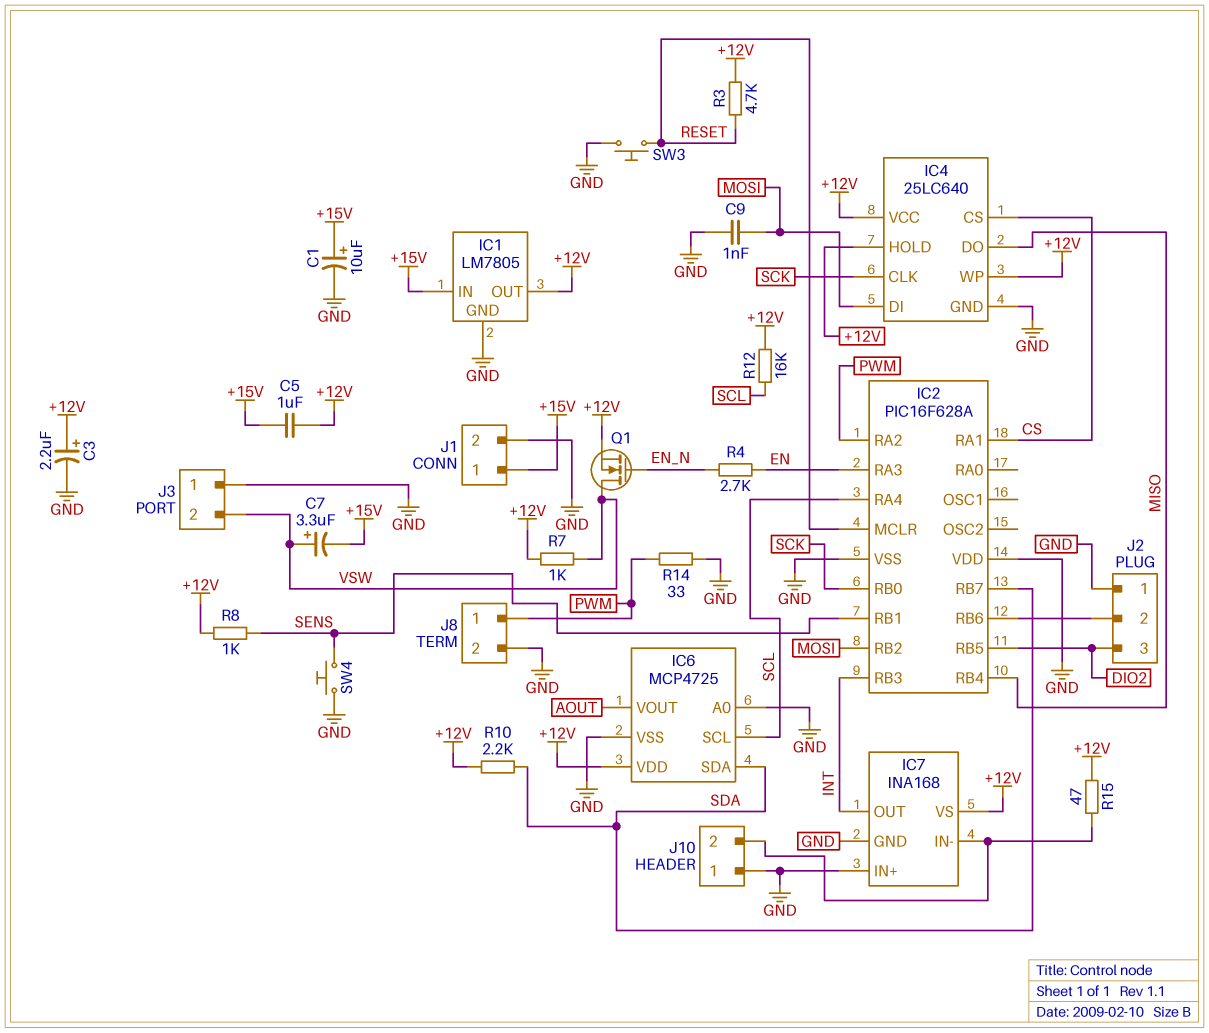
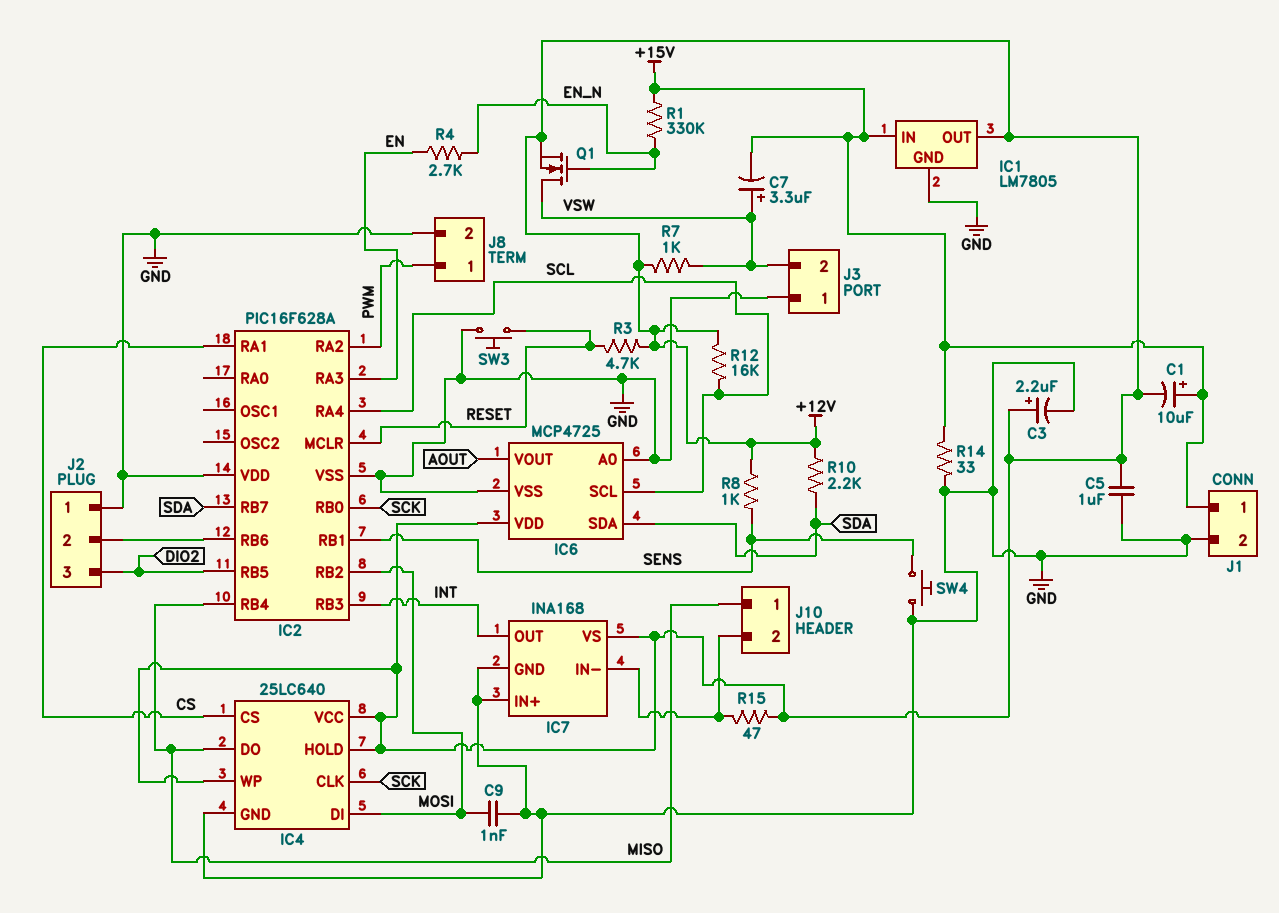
C1: 10uF (plus +15V, minus GND) -> 10uF (plus +15V, minus +12V)
C5: 1uF (+12V, +15V) -> 1uF (+12V, GND)
J10 pin 1: GND -> MISO
R1: none -> 330k (+15V, EN_N)
R14: 33 (GND, PWM) -> 33 (+15V, GND)

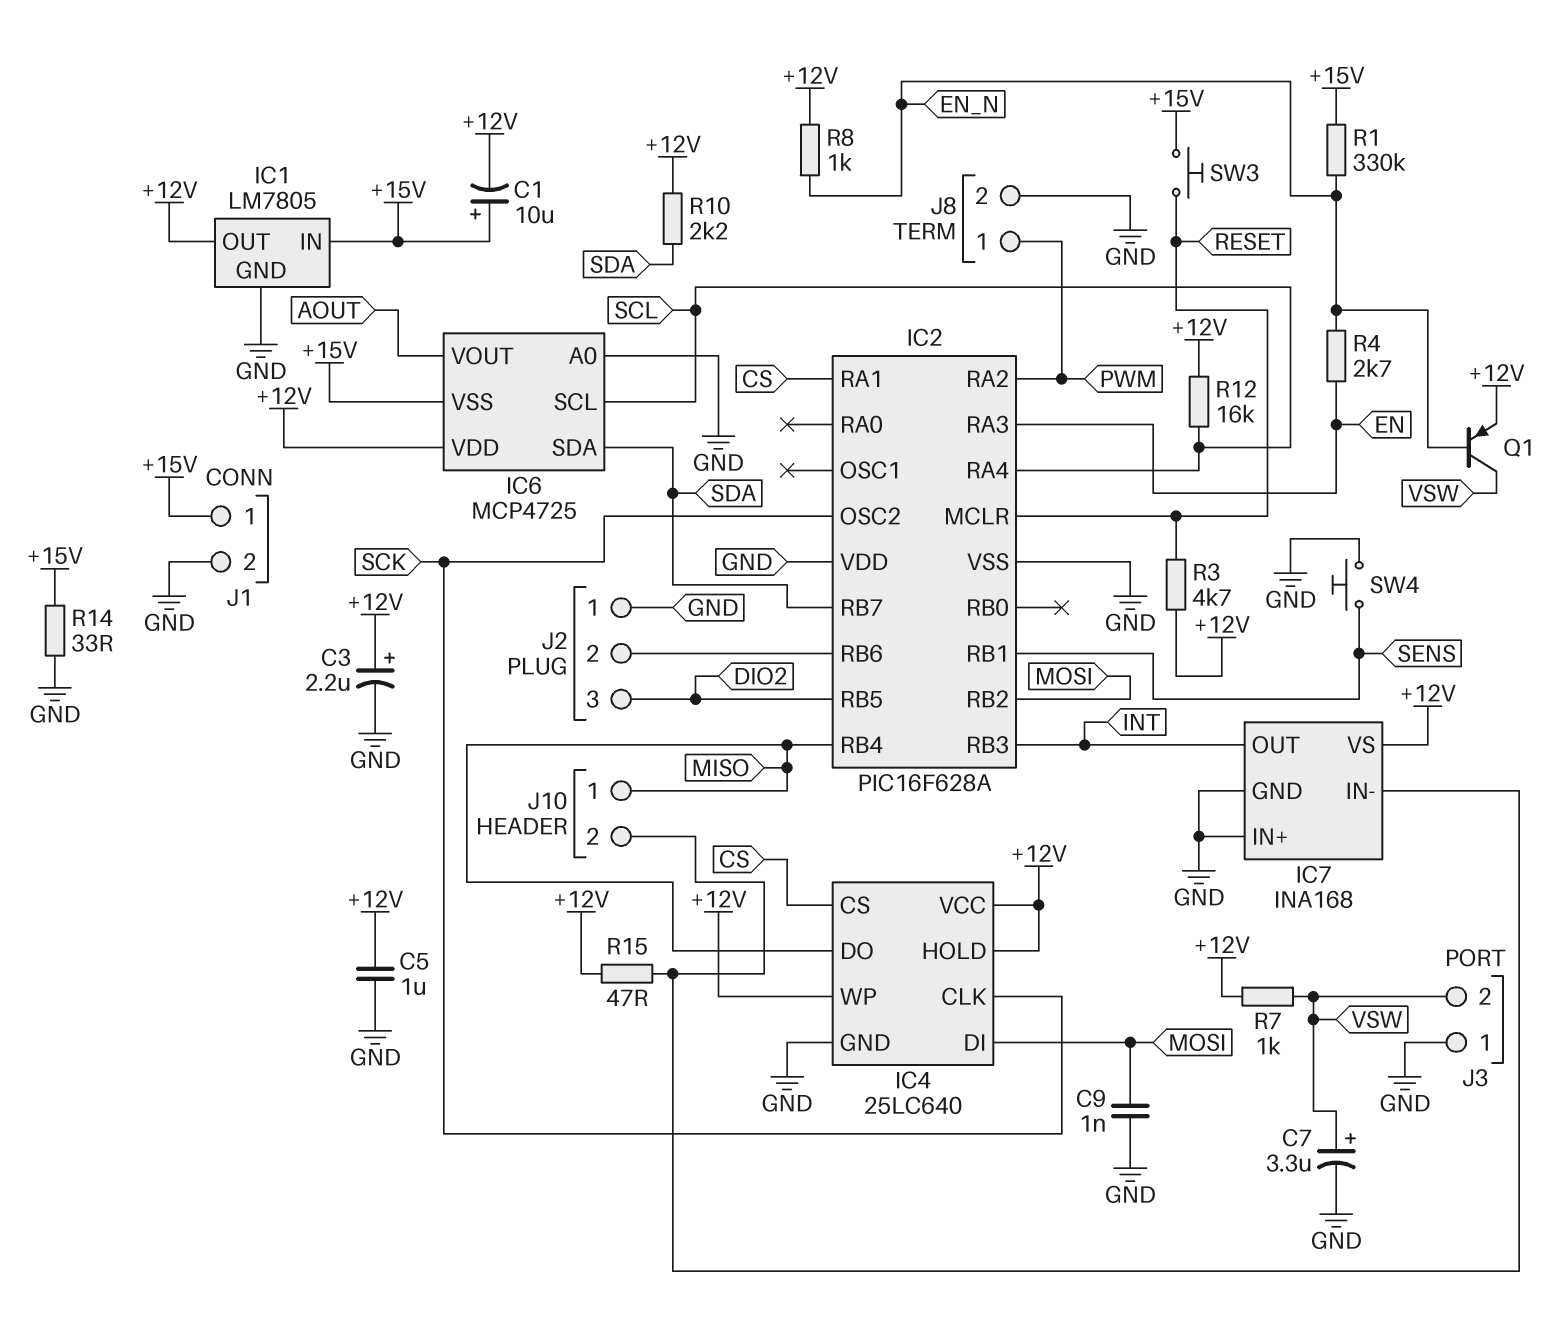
C7: 3.3uF (plus VSW, minus +15V) -> 3.3uF (plus VSW, minus GND)
IC2 pin OSC2: none -> SCK
IC2 pin RB0: SCK -> none
IC6 pin VSS: GND -> +15V
Q1: NMOS (G EN_N, D VSW, S +12V) -> PNP (B EN_N, C VSW, E +12V)
R8: 1k (+12V, SENS) -> 1k (+12V, EN_N)
SW3: button (GND, RESET) -> button (+15V, RESET)

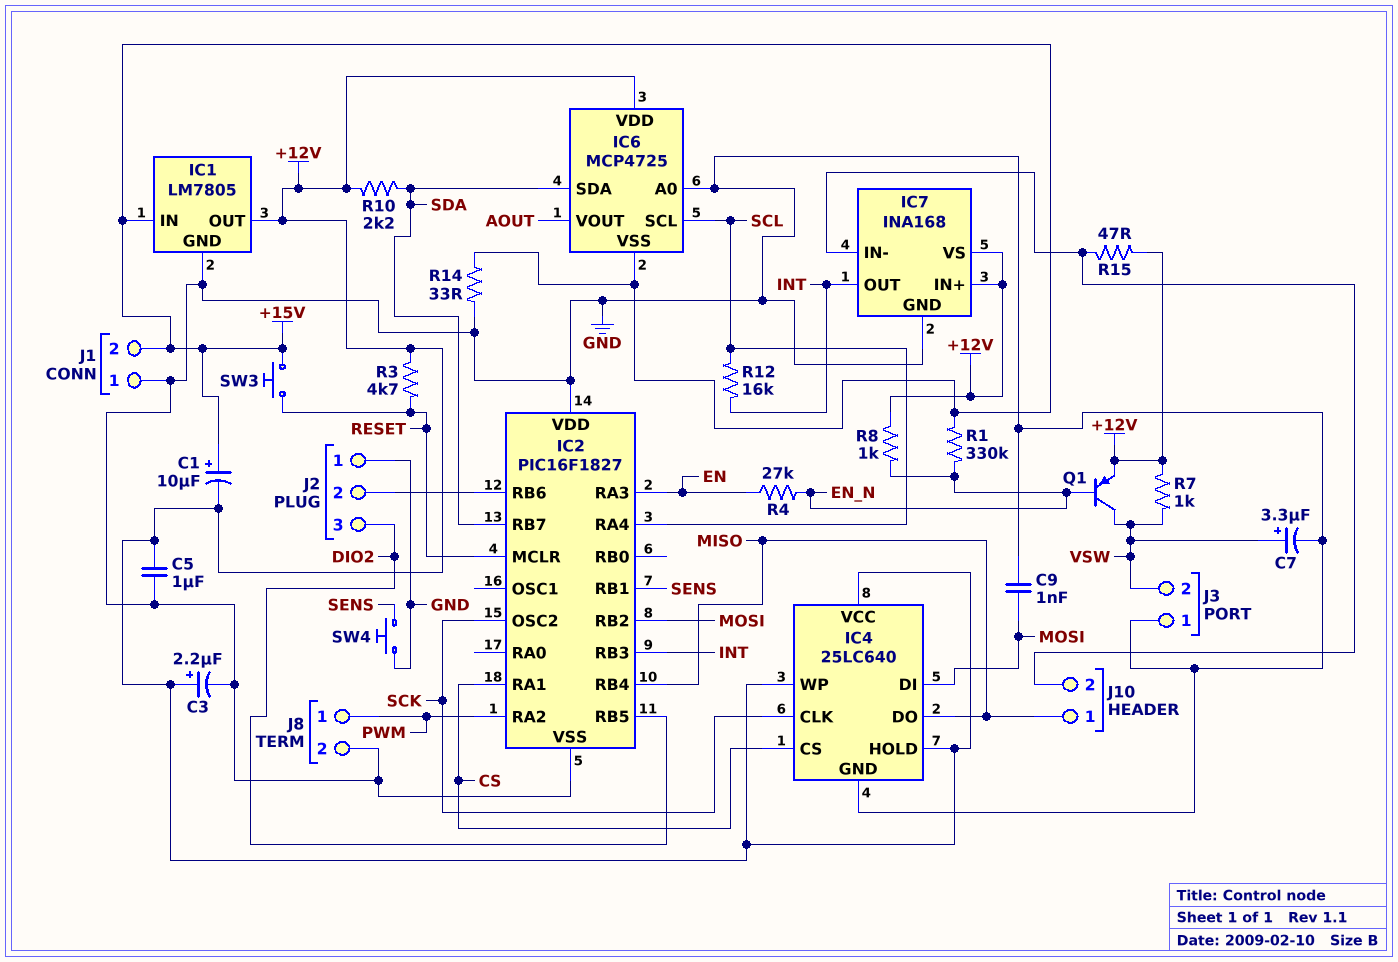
IC2: PIC16F628A -> PIC16F1827
IC7 pin IN+: GND -> +12V
J1 pin 1: +15V -> GND
J1 pin 2: GND -> +15V
R4: 2.7k (EN, EN_N) -> 27k (EN, EN_N)
R12: 16k (+12V, SCL) -> 16k (INT, SCL)

